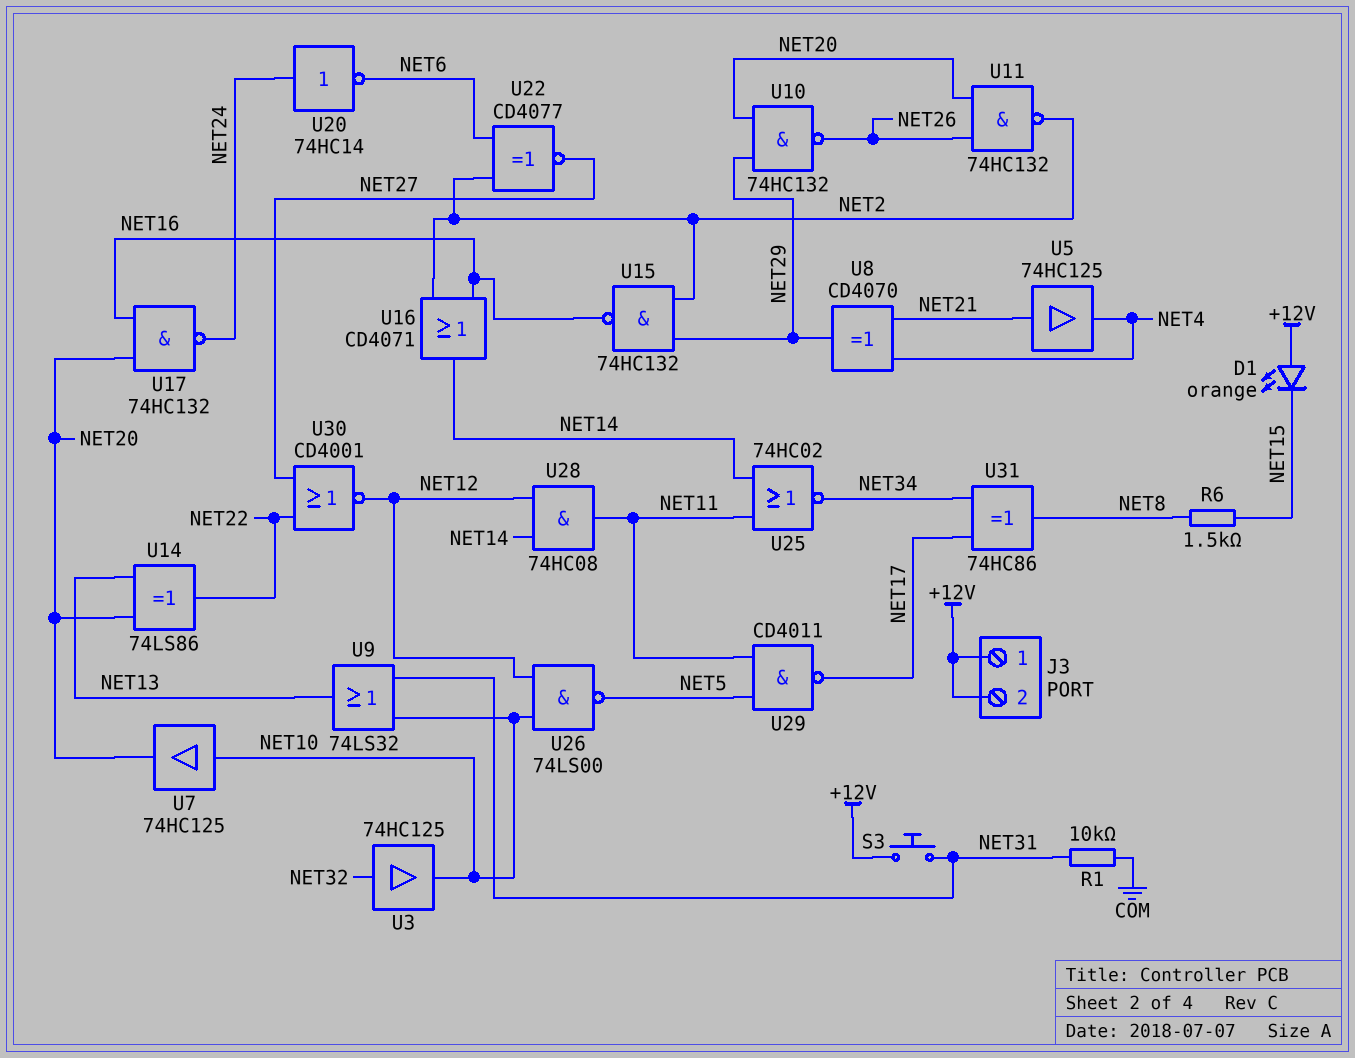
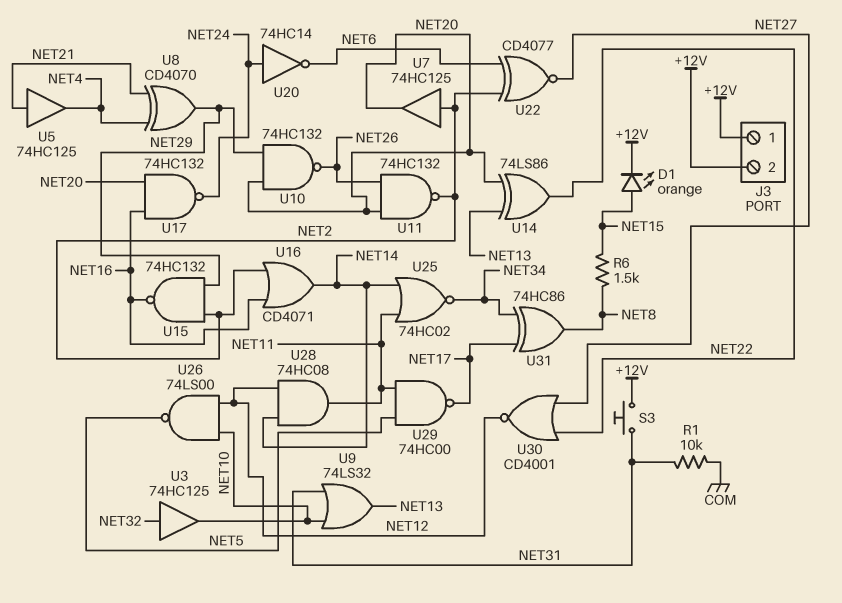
D1: LED orange (A +12V, K NET15) -> LED orange (A NET15, K +12V)
U7: buffer 74HC125 (in NET10, out NET20) -> buffer 74HC125 (in NET2, out NET20)
U29: NAND CD4011 (in NET5, in NET11, out NET17) -> NAND 74HC00 (in NET5, in NET11, out NET17)

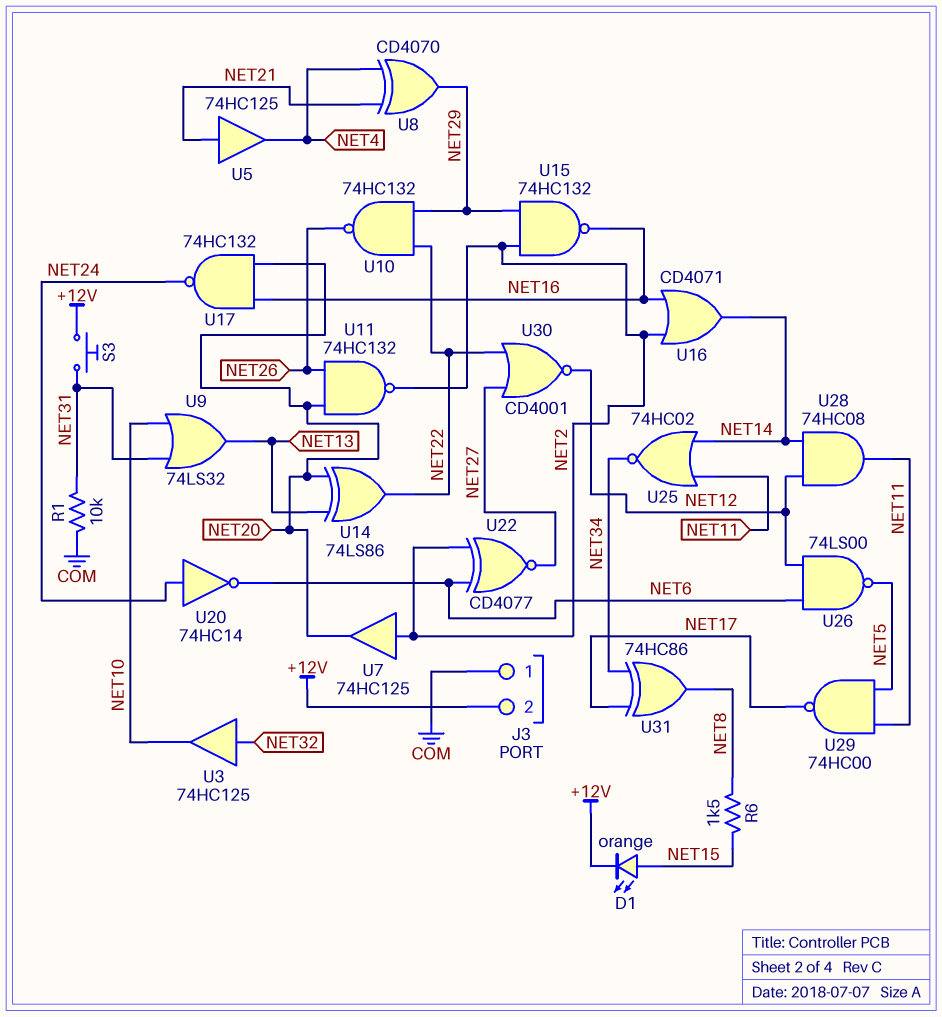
J3 pin 1: +12V -> COM
U10: NAND 74HC132 (in NET20, in NET29, out NET26) -> NAND 74HC132 (in NET22, in NET29, out NET26)
U26: NAND 74LS00 (in NET10, in NET12, out NET5) -> NAND 74LS00 (in NET6, in NET12, out NET5)

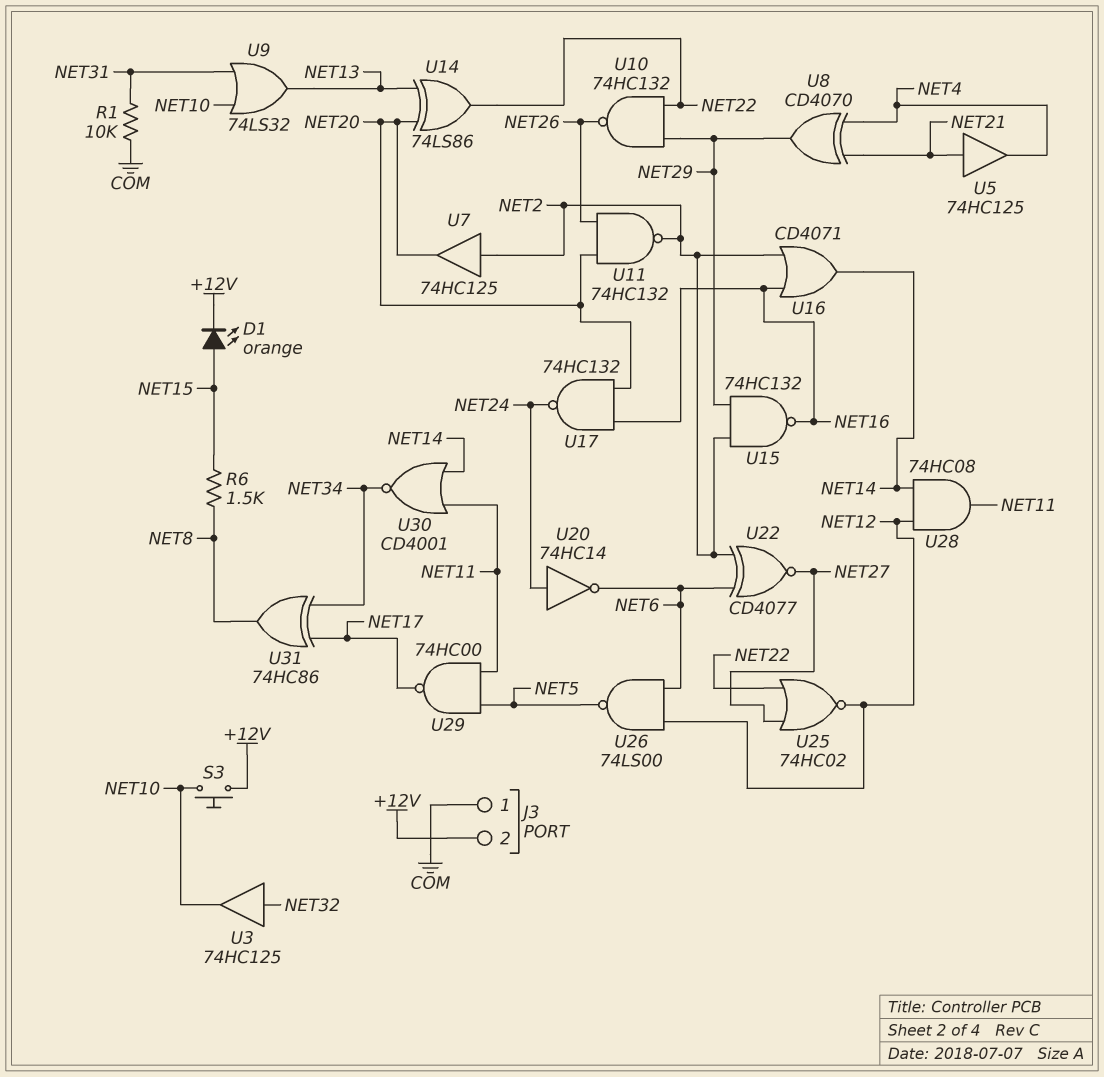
S3: button (+12V, NET31) -> button (+12V, NET10)
U25: NOR 74HC02 (in NET11, in NET14, out NET34) -> NOR 74HC02 (in NET22, in NET27, out NET12)
U30: NOR CD4001 (in NET22, in NET27, out NET12) -> NOR CD4001 (in NET11, in NET14, out NET34)

